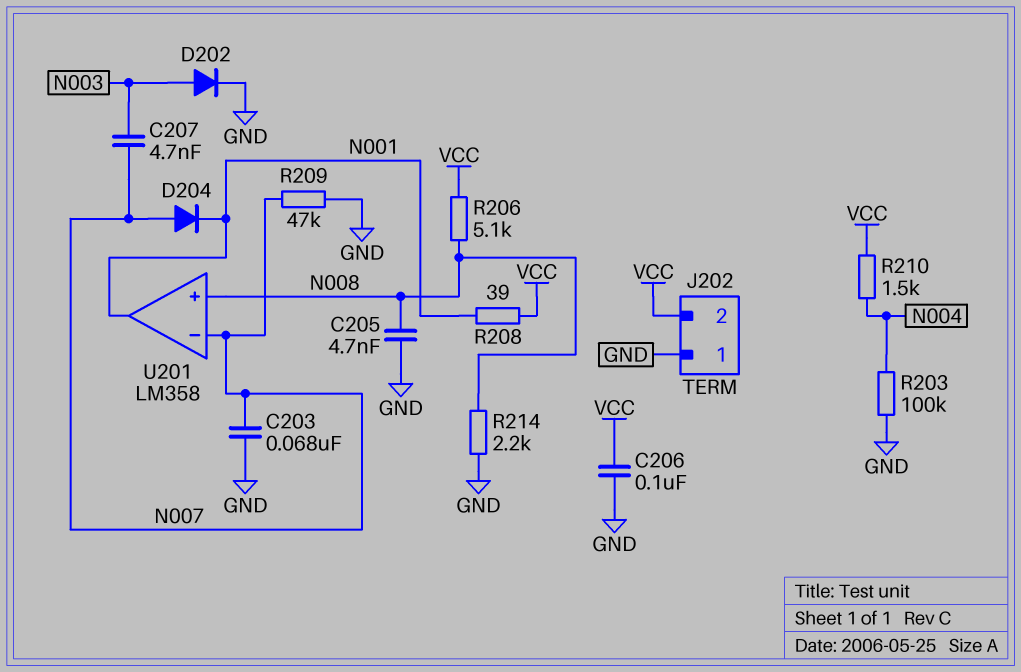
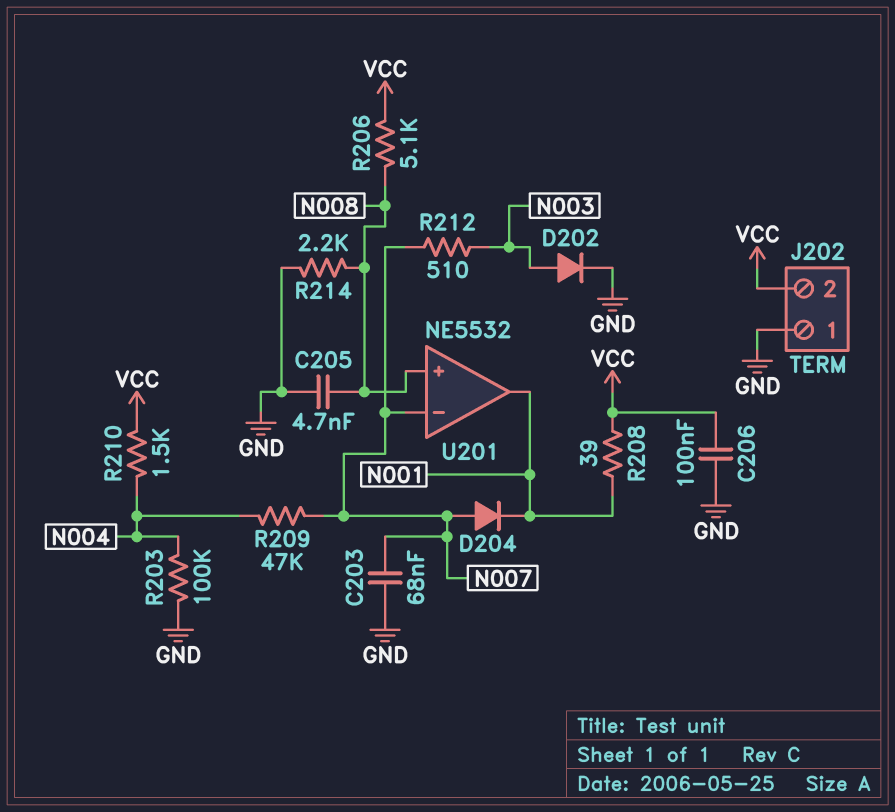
C207: 4.7nF (N003, N007) -> none
R209: 47k (GND, N007) -> 47k (N004, N007)
R212: none -> 510 (N003, N007)
U201: LM358 -> NE5532

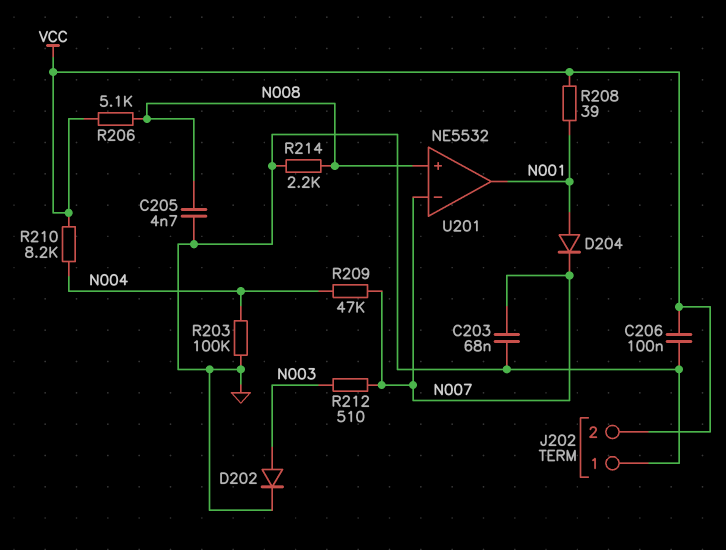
D204: diode (A N007, K N001) -> diode (A N001, K N007)
R210: 1.5k (N004, VCC) -> 8.2k (N004, VCC)

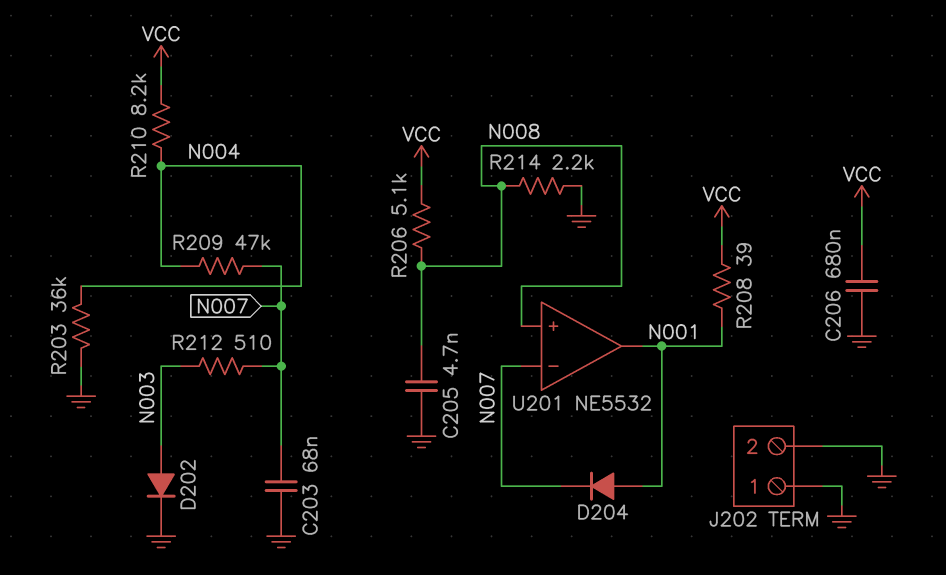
C206: 100nF (GND, VCC) -> 680nF (GND, VCC)
J202 pin 2: VCC -> GND
R203: 100k (GND, N004) -> 36k (GND, N004)

